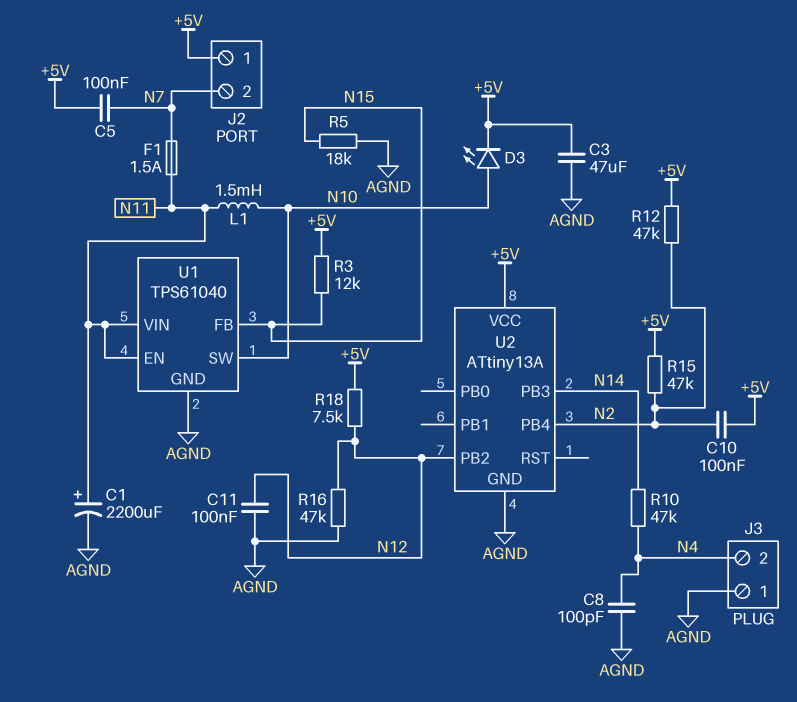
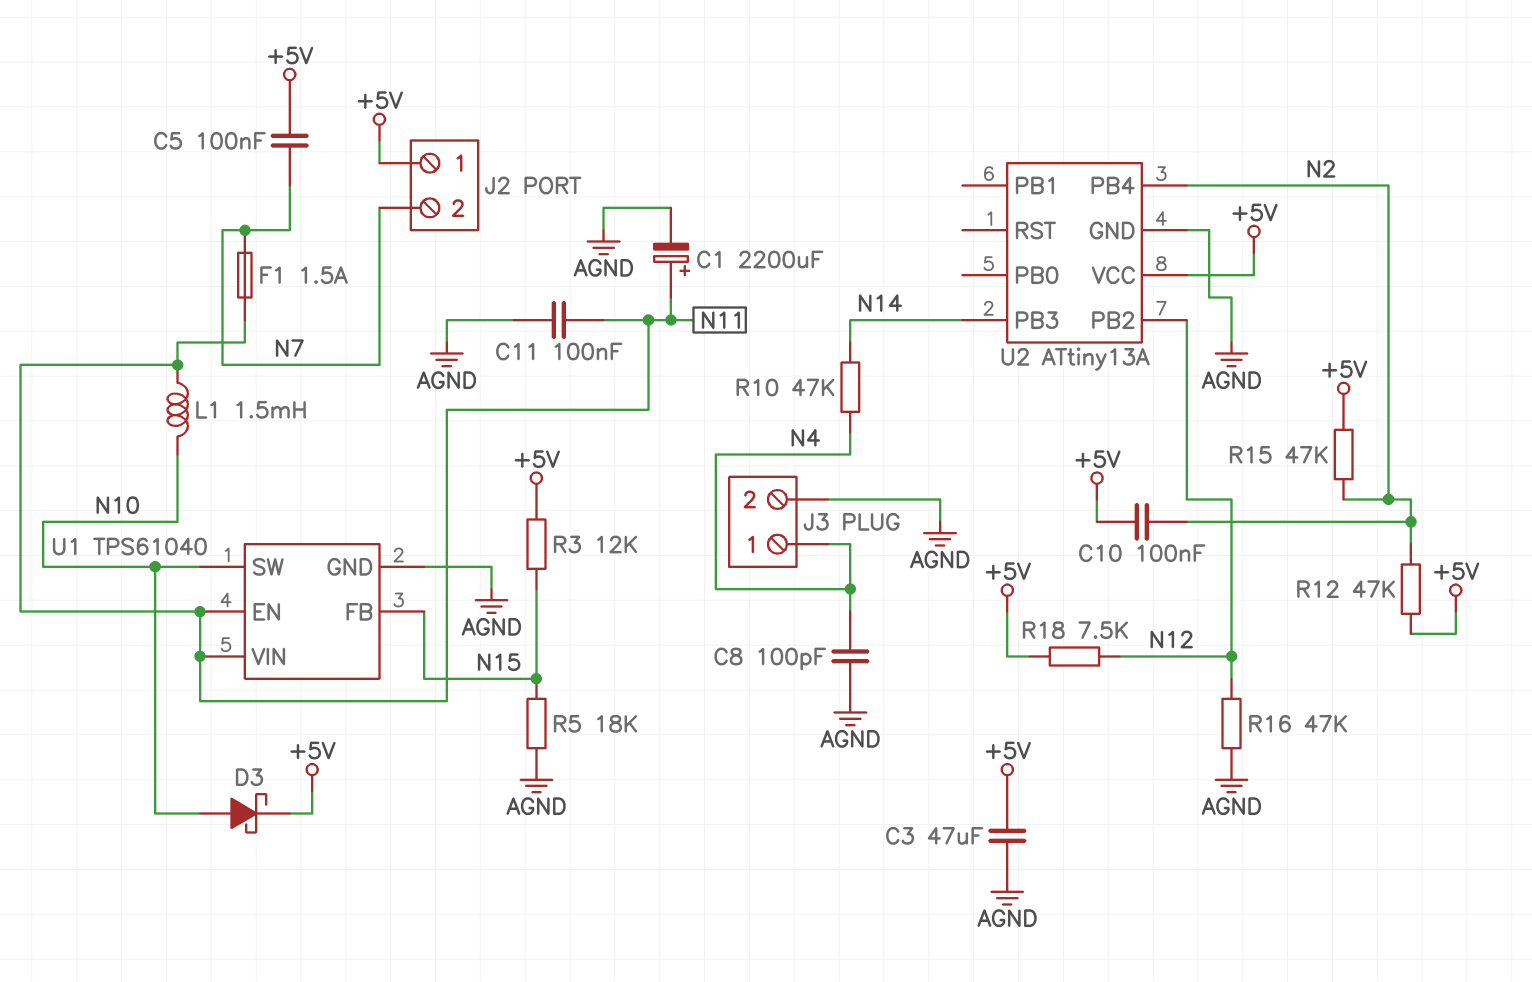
C11: 100nF (AGND, N12) -> 100nF (AGND, N11)
D3: LED (A N10, K +5V) -> schottky (A N10, K +5V)
J3 pin 1: AGND -> N4
J3 pin 2: N4 -> AGND

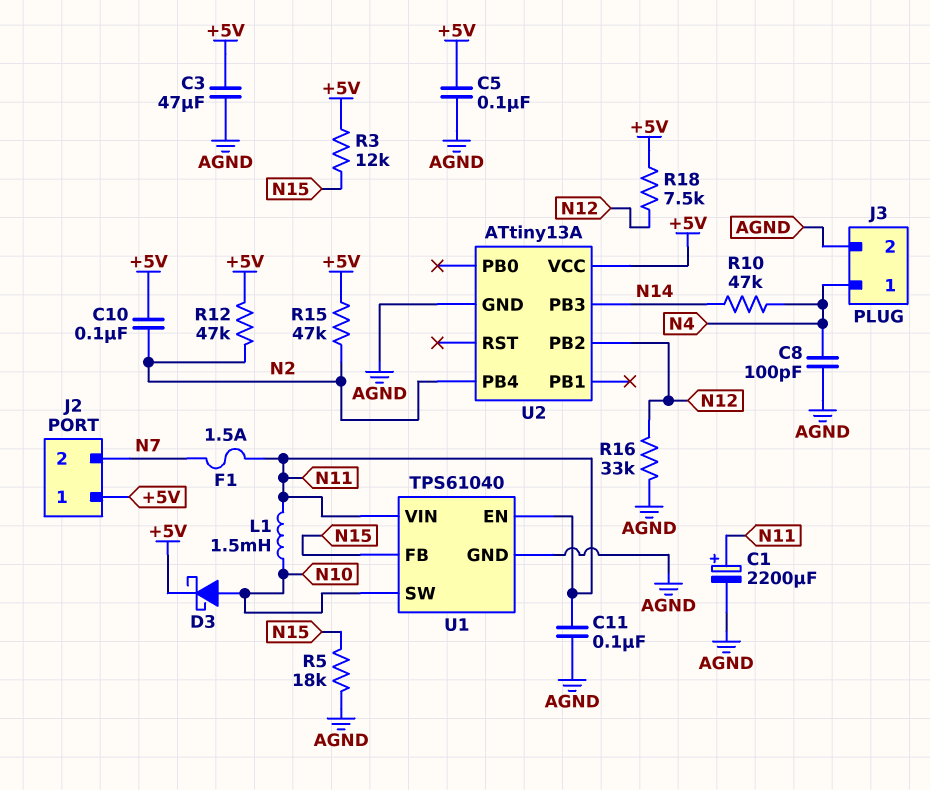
C5: 100nF (+5V, N7) -> 100nF (+5V, AGND)
R16: 47k (AGND, N12) -> 33k (AGND, N12)

